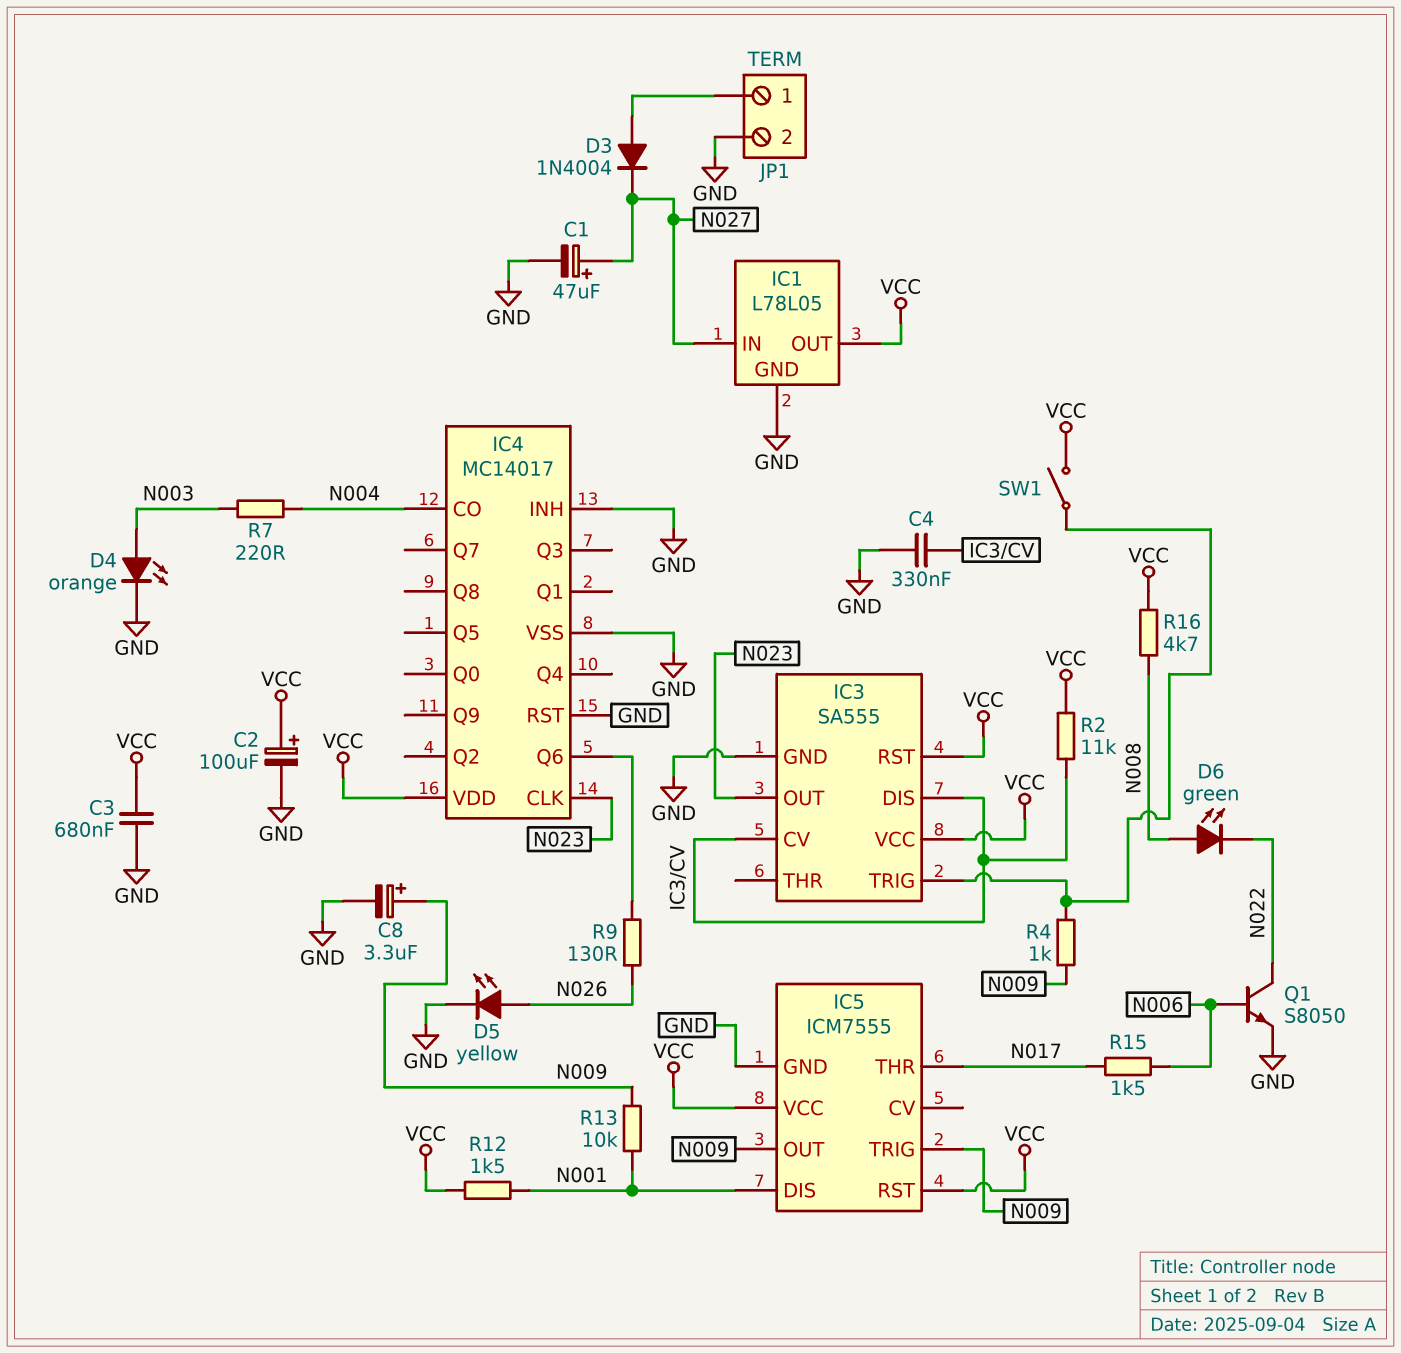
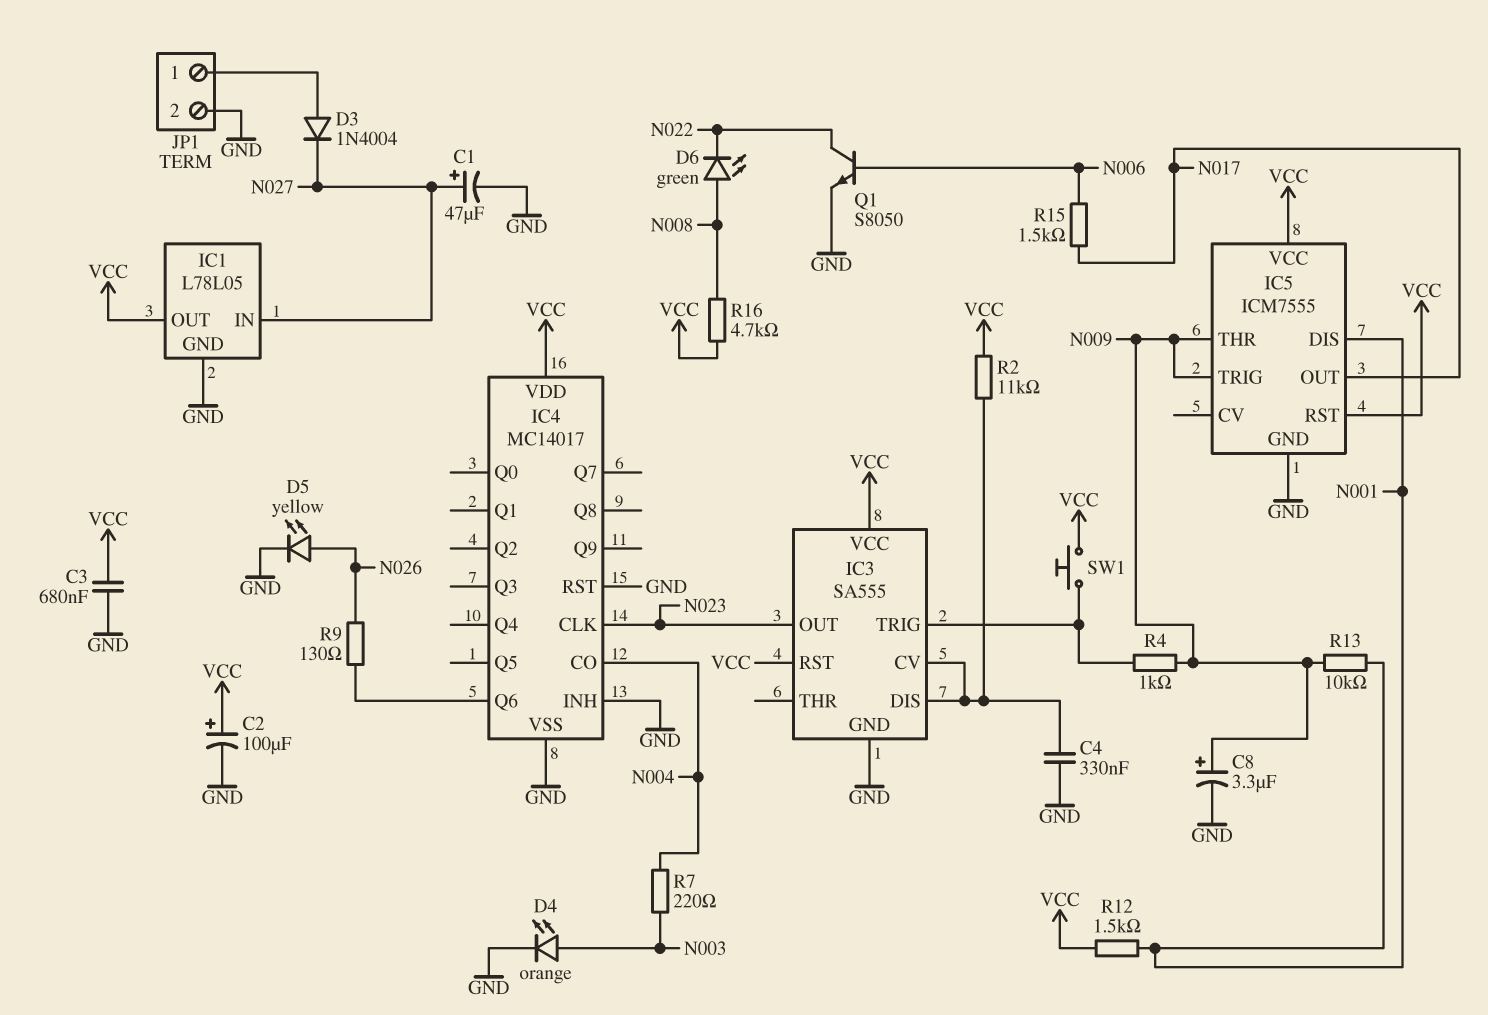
IC5 pin OUT: N009 -> N017
IC5 pin THR: N017 -> N009
SW1: switch (IC3/TRIG, VCC) -> button (IC3/TRIG, VCC)

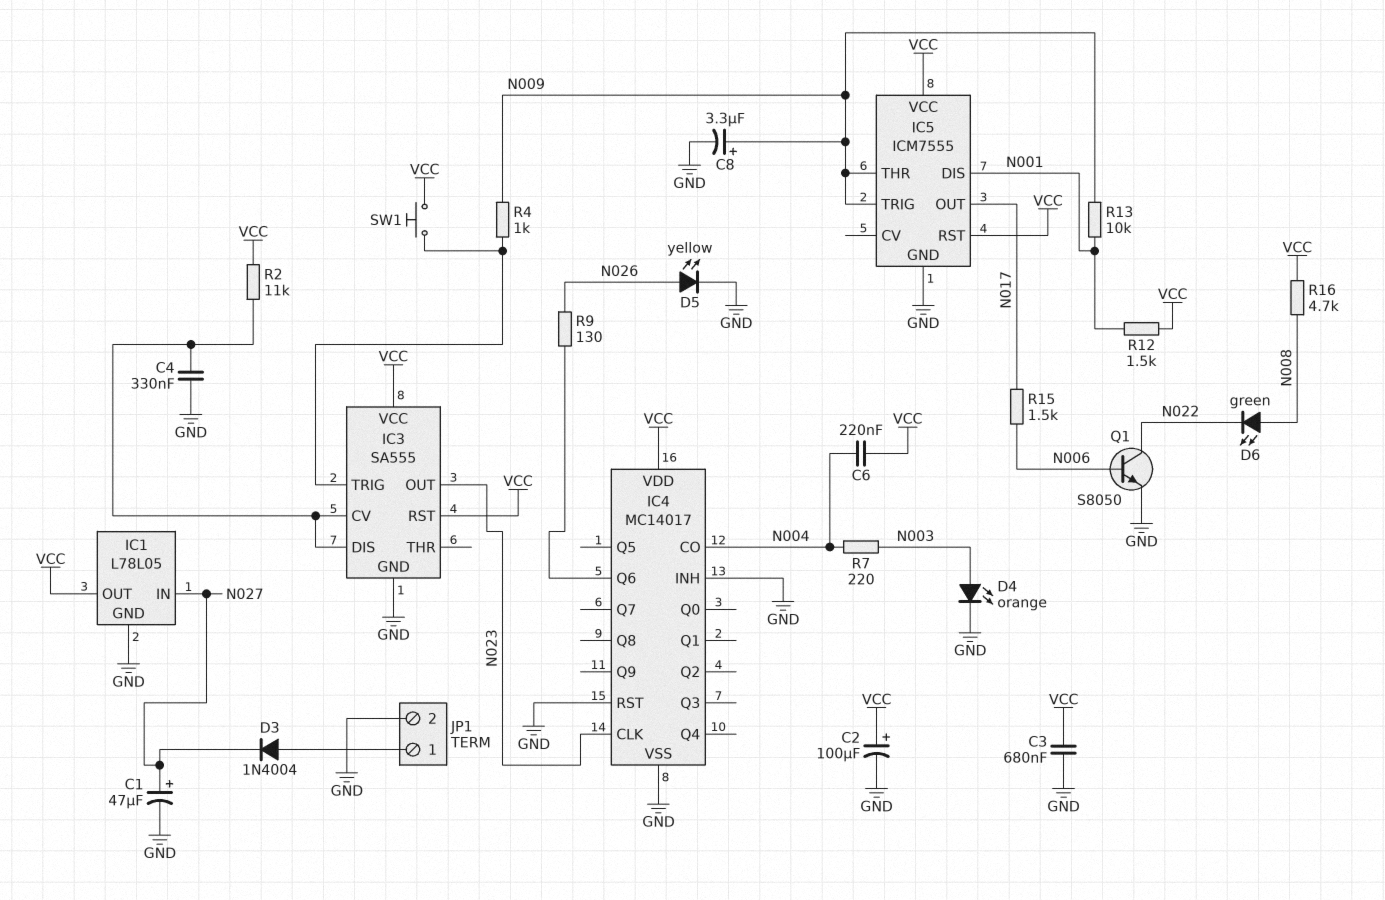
C6: none -> 220nF (N004, VCC)

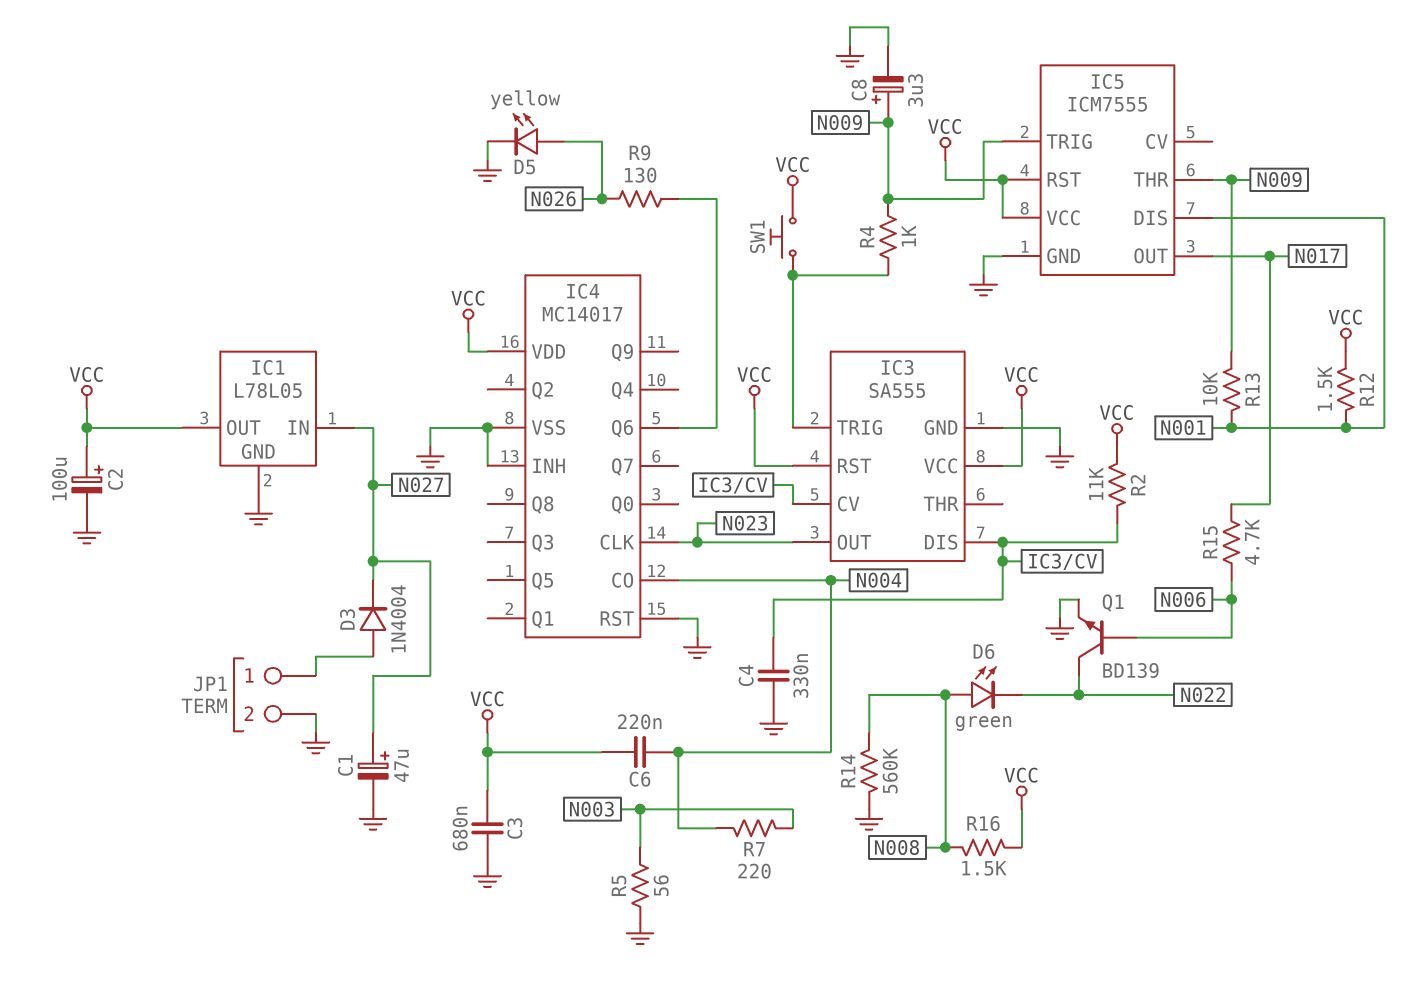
D4: LED orange (A N003, K GND) -> none
Q1: NPN S8050 (B N006, C N022, E GND) -> NPN BD139 (B N006, C N022, E GND)
R5: none -> 56 (GND, N003)
R14: none -> 560k (GND, N008)
R15: 1.5k (N006, N017) -> 4.7k (N006, N017)
R16: 4.7k (N008, VCC) -> 1.5k (N008, VCC)

